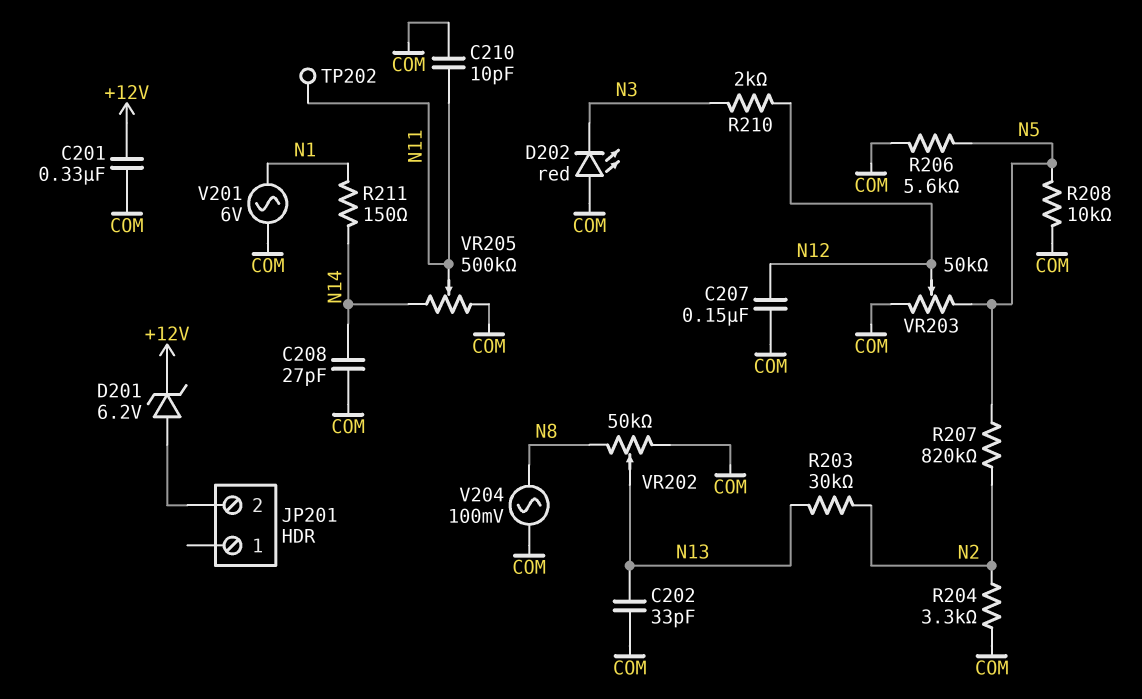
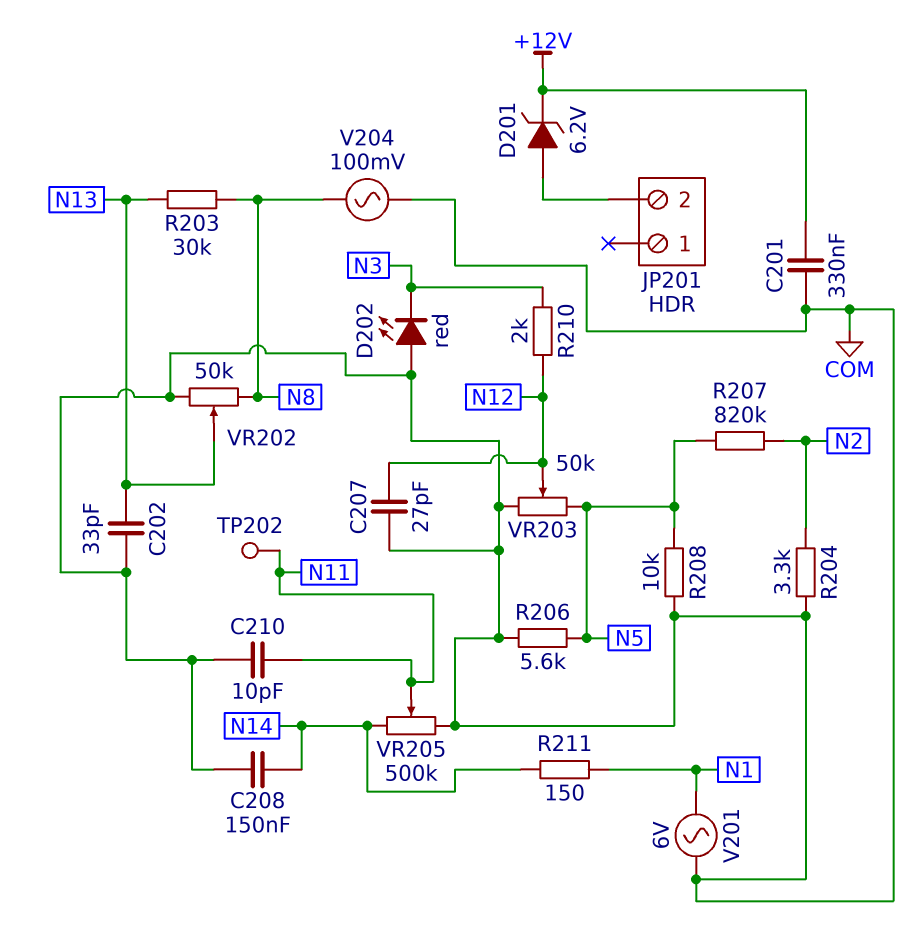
C207: 150nF (COM, N12) -> 27pF (COM, N12)
C208: 27pF (COM, N14) -> 150nF (COM, N14)
R203: 30k (N2, N13) -> 30k (N8, N13)

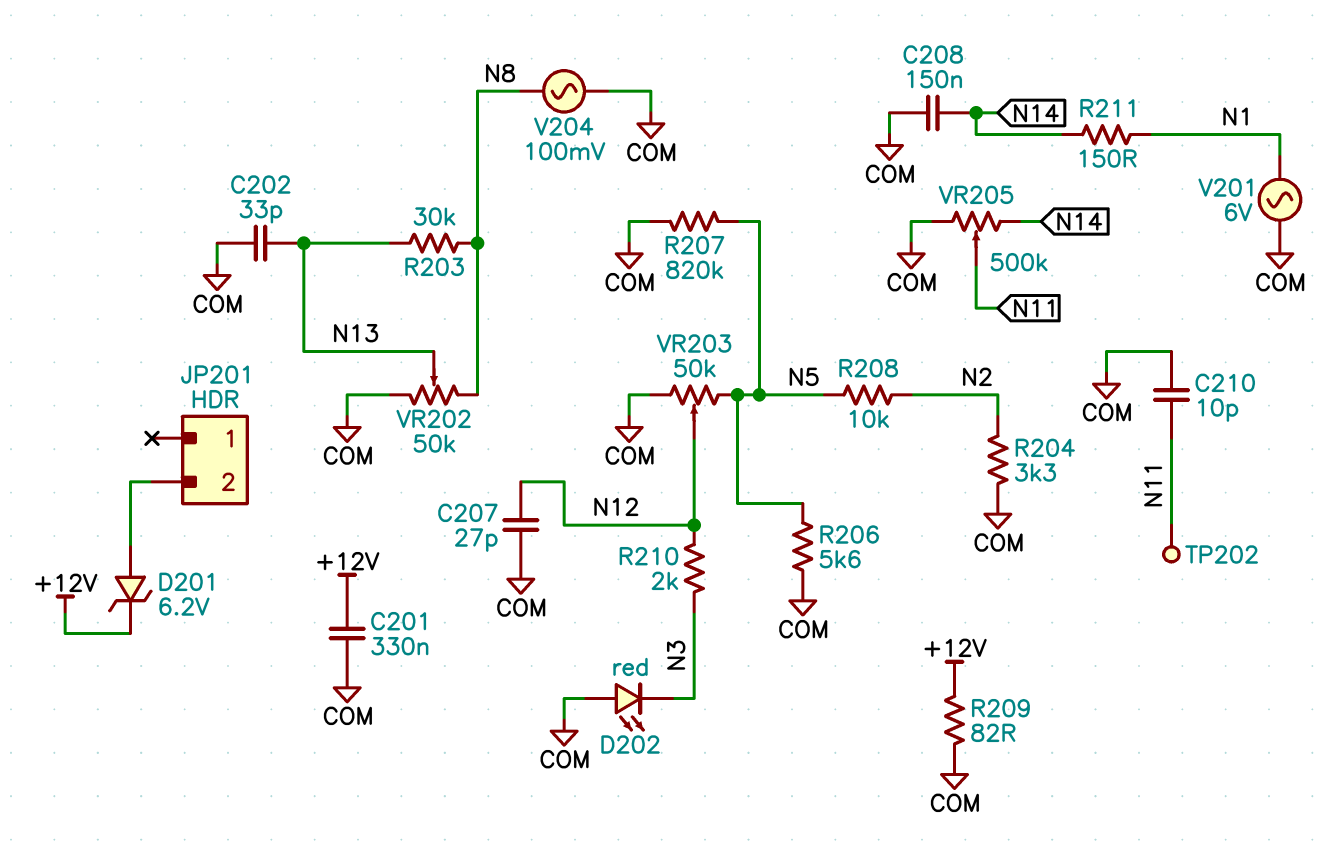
R207: 820k (N2, N5) -> 820k (COM, N5)
R208: 10k (COM, N5) -> 10k (N2, N5)
R209: none -> 82 (+12V, COM)

